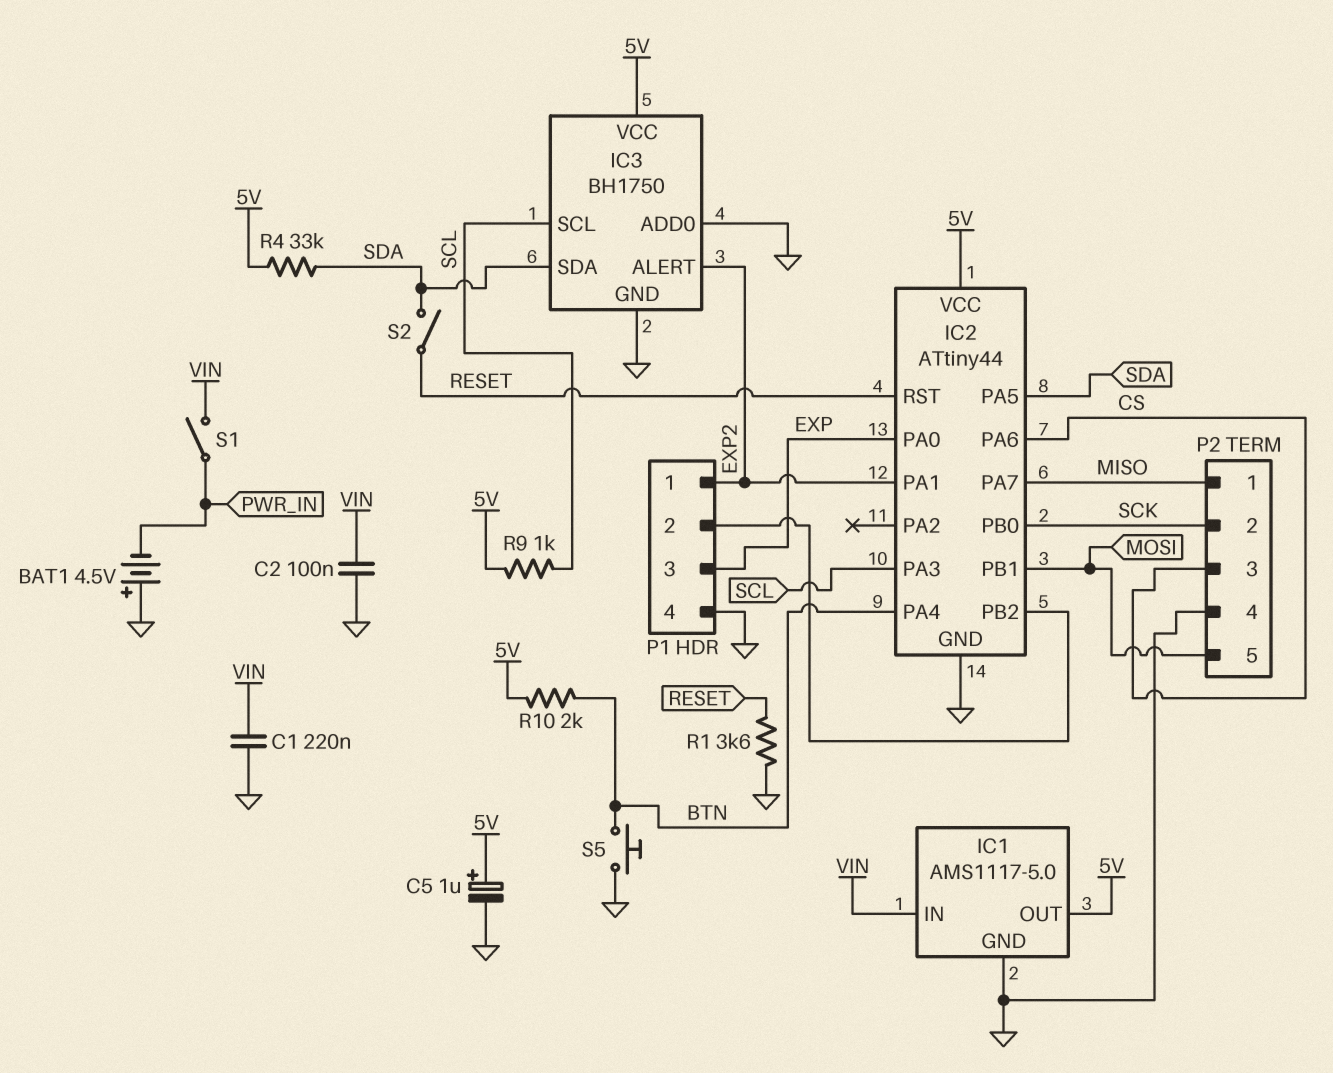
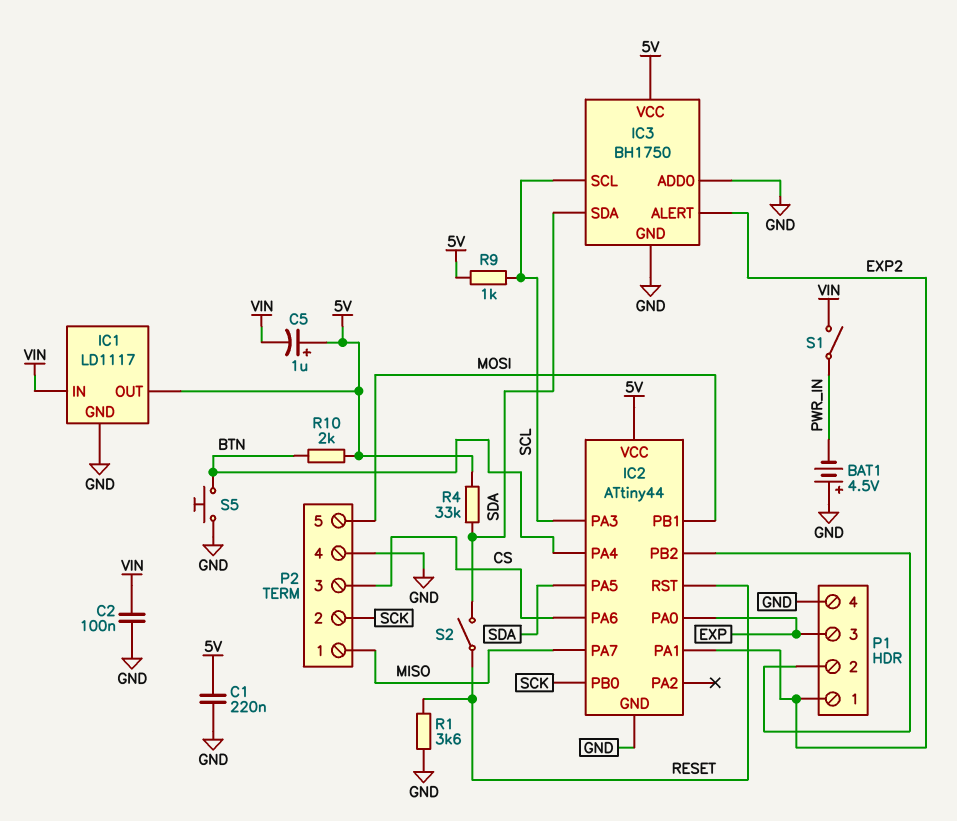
C1: 220nF (GND, VIN) -> 220nF (5V, GND)
C5: 1uF (plus 5V, minus GND) -> 1uF (plus 5V, minus VIN)
IC1: AMS1117-5.0 -> LD1117

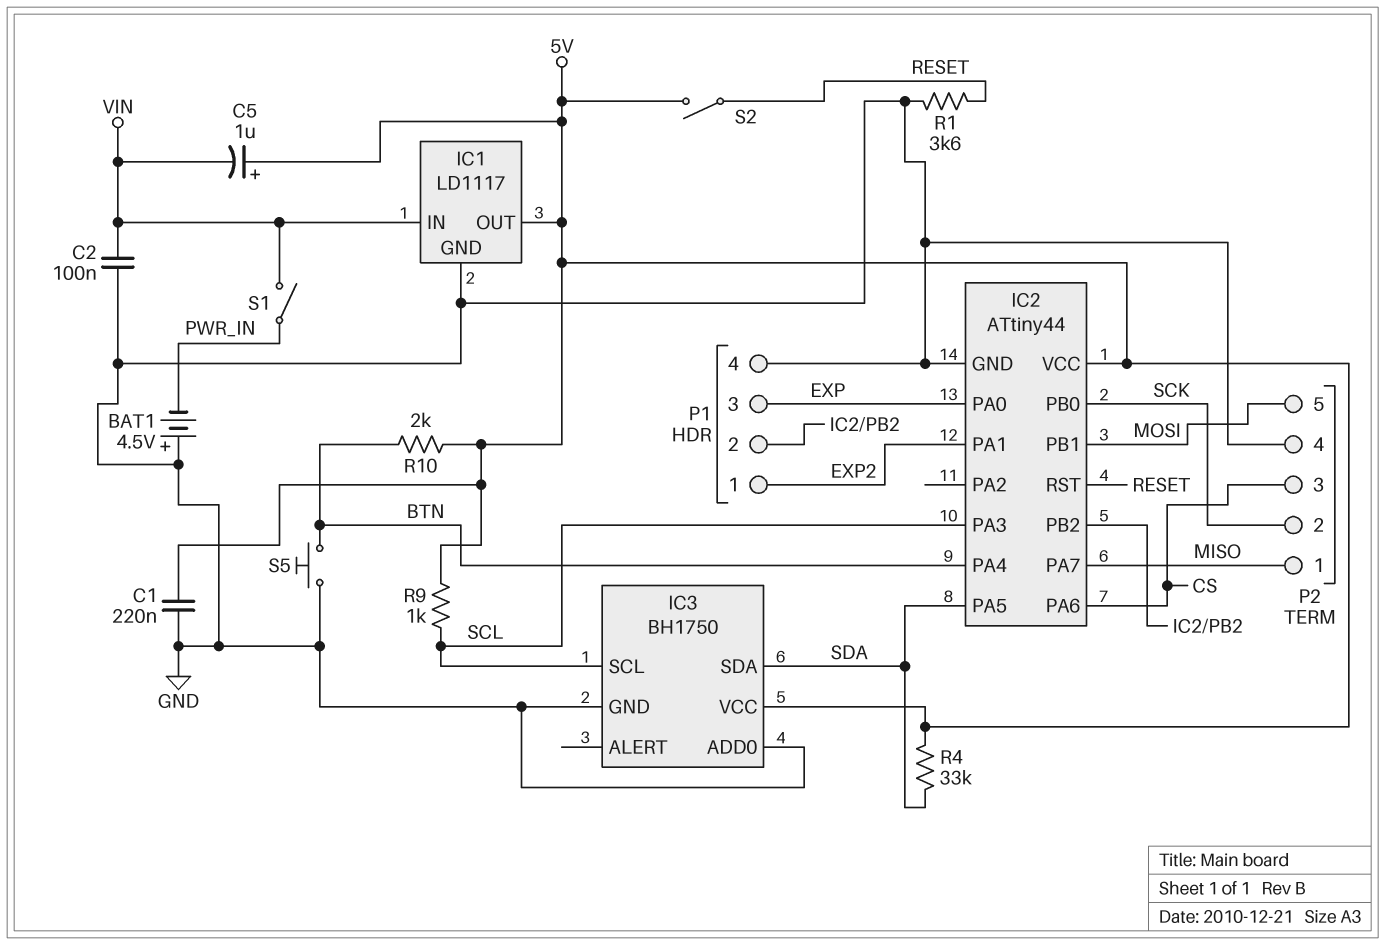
IC3 pin ALERT: EXP2 -> none
S2: switch (RESET, SDA) -> switch (5V, RESET)

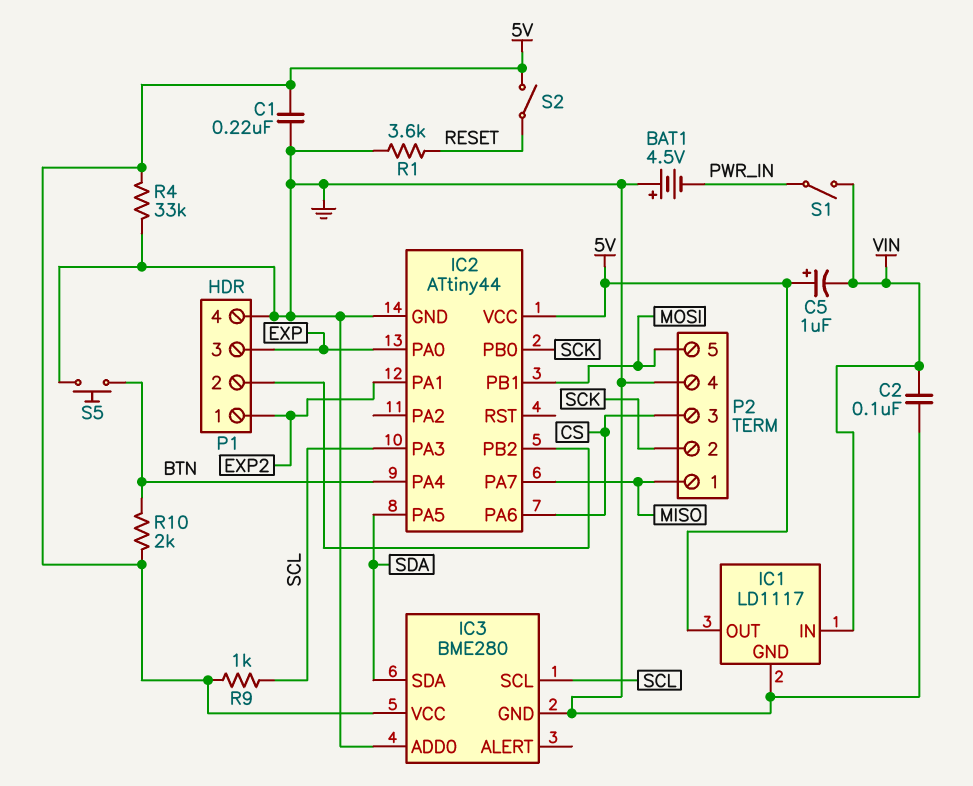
IC2 pin RST: RESET -> none
IC3: BH1750 -> BME280
R4: 33k (5V, SDA) -> 33k (5V, GND)

